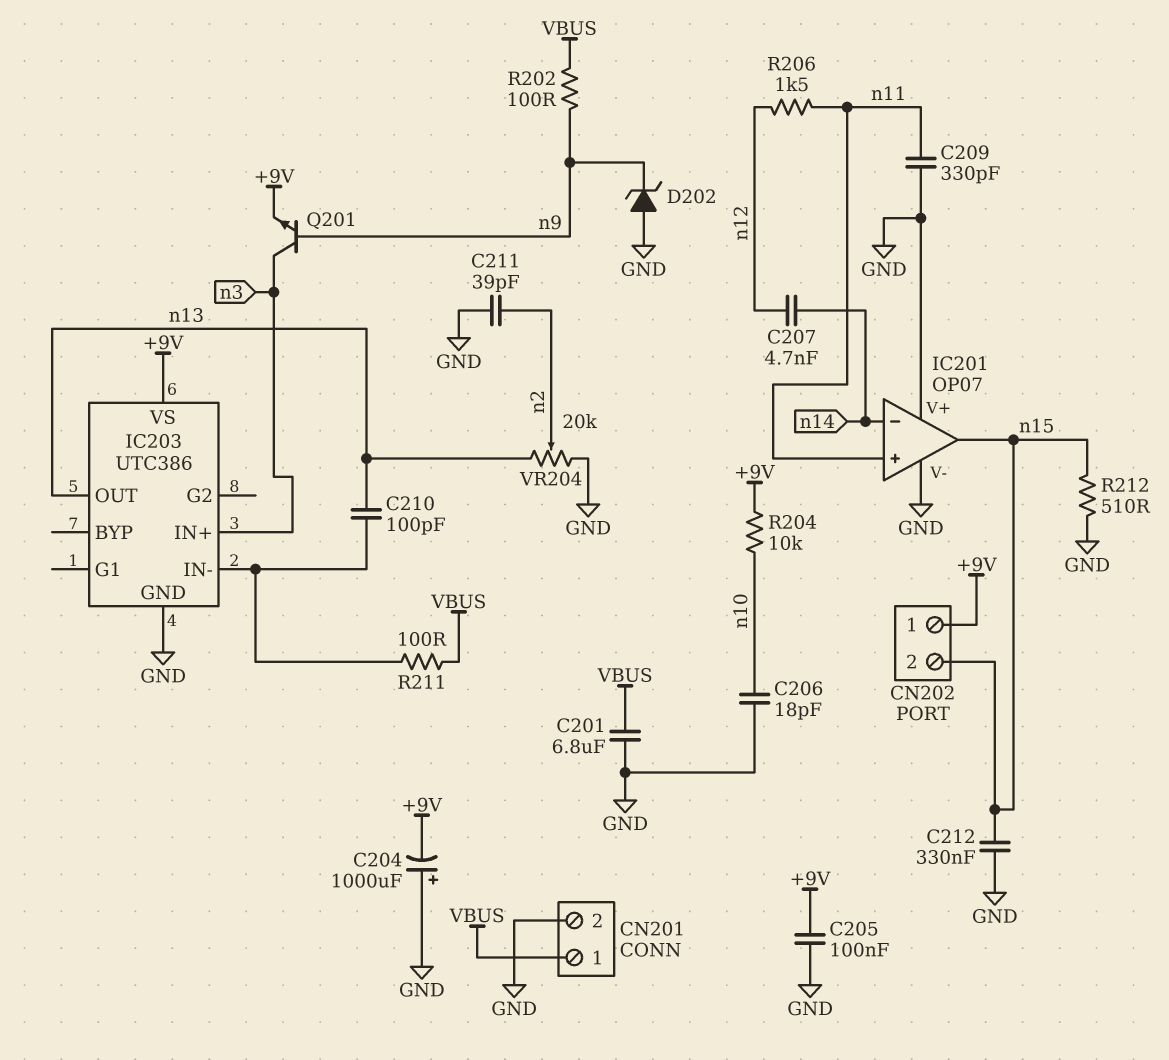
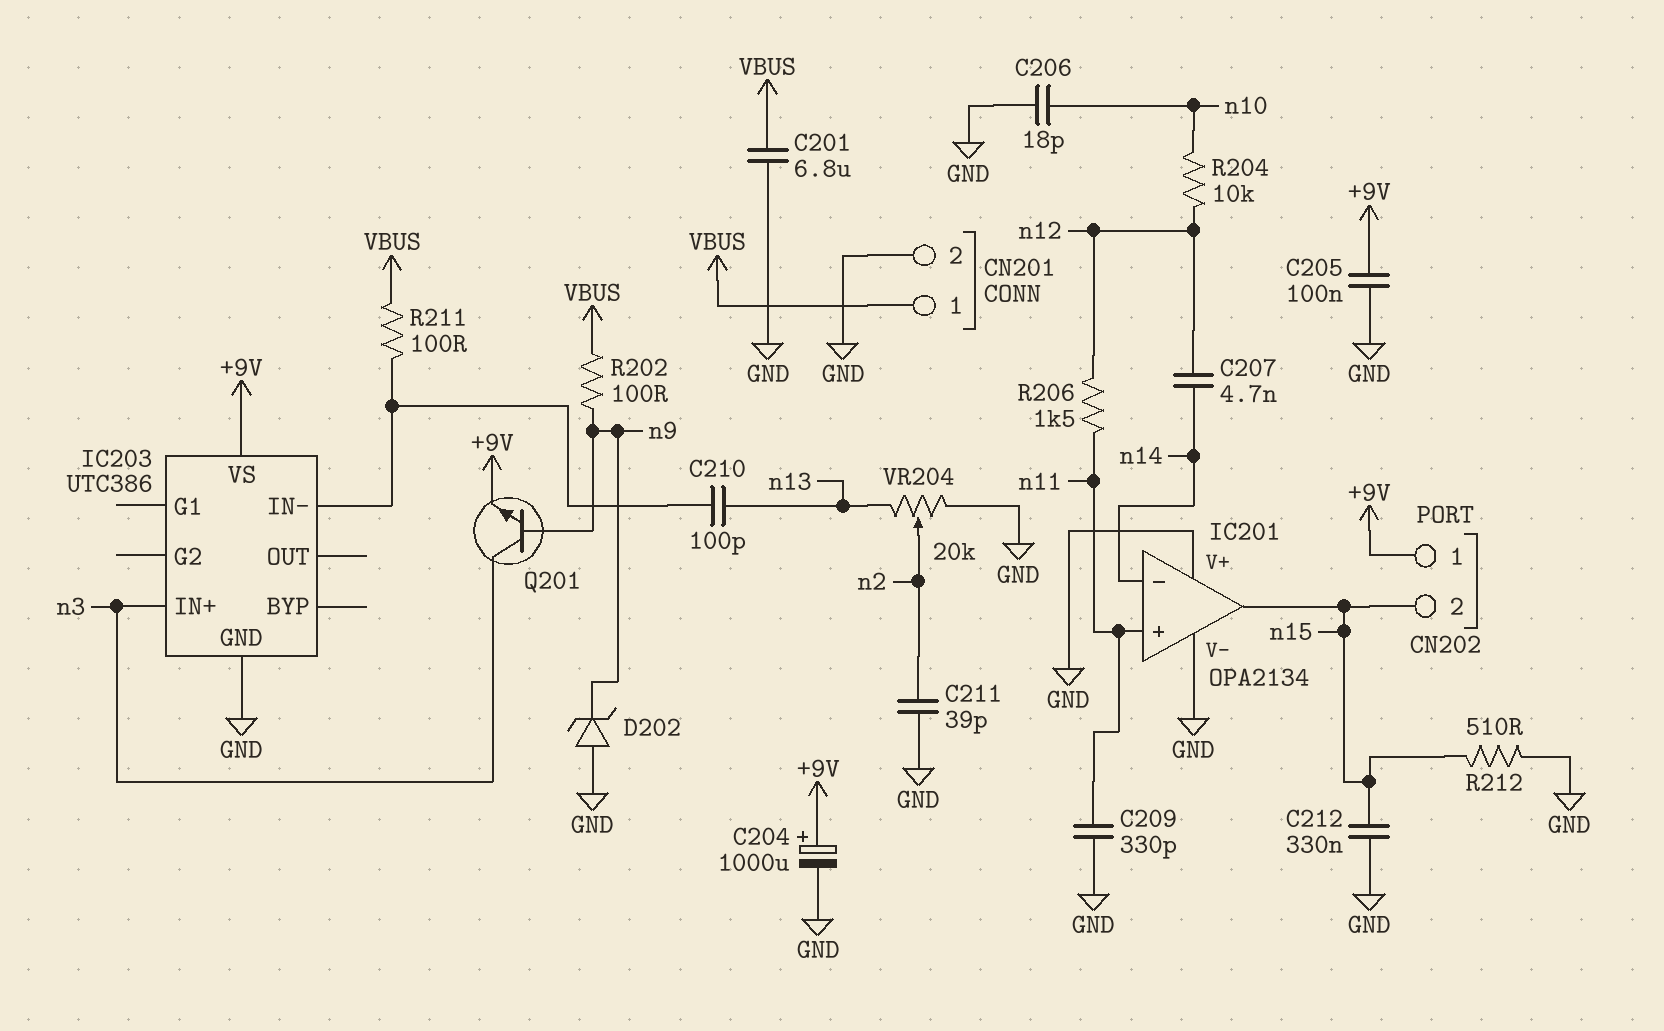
C204: 1000uF (plus GND, minus +9V) -> 1000uF (plus +9V, minus GND)
IC201: OP07 -> OPA2134
IC203 pin OUT: n13 -> none
R204: 10k (+9V, n10) -> 10k (n10, n12)

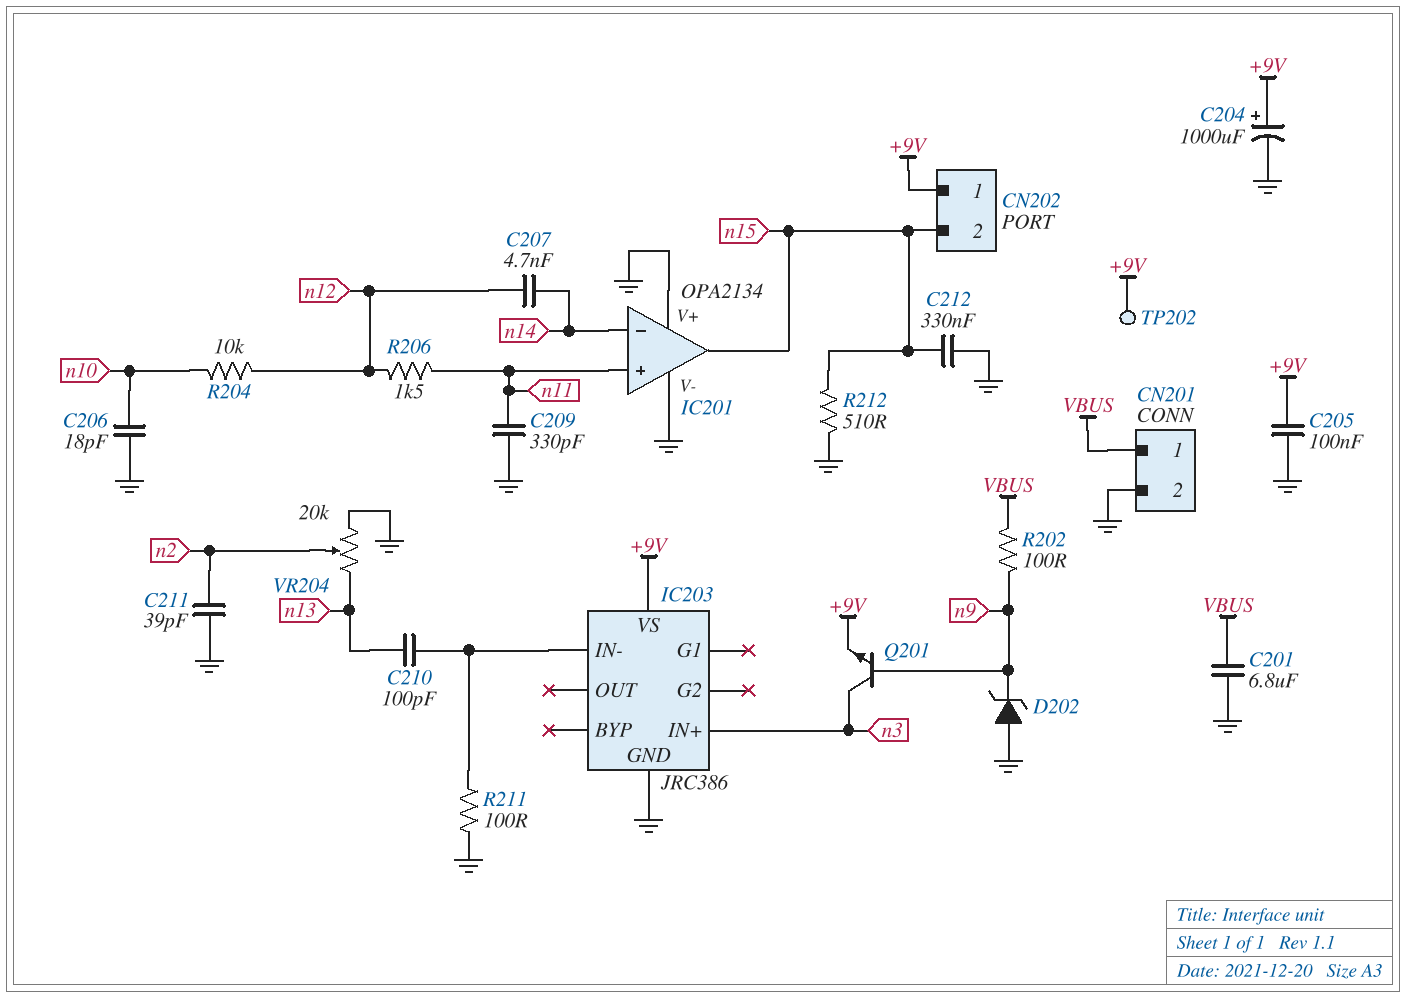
IC203: UTC386 -> JRC386
R211: 100 (IC203/IN-, VBUS) -> 100 (GND, IC203/IN-)
TP202: none -> test point (+9V)

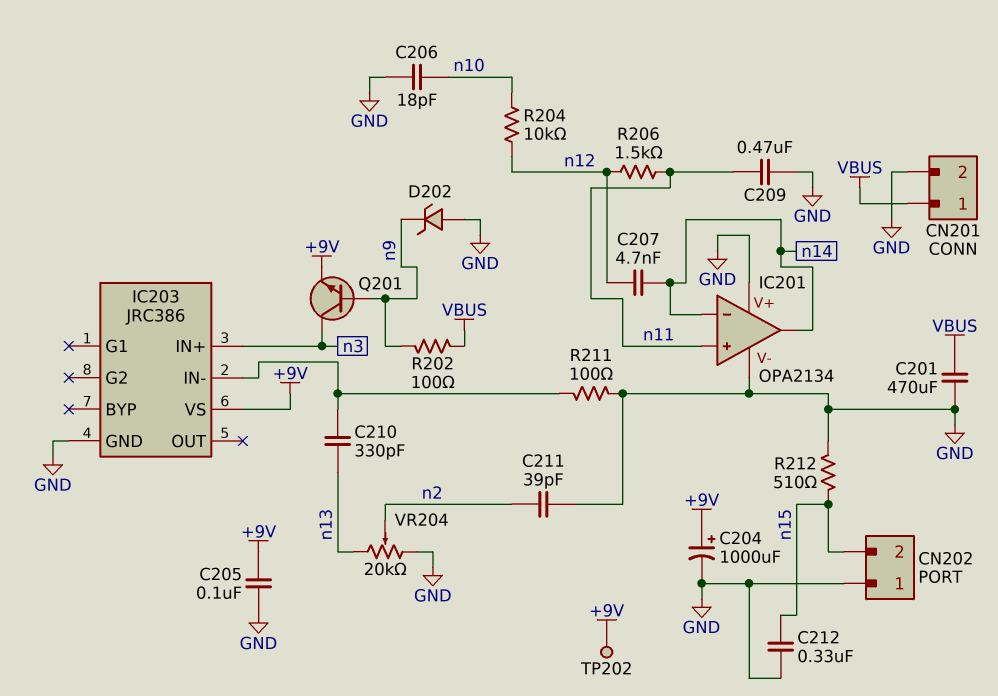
C201: 6.8uF (GND, VBUS) -> 470uF (GND, VBUS)
C209: 330pF (GND, n11) -> 470nF (GND, n11)
C210: 100pF (IC203/IN-, n13) -> 330pF (IC203/IN-, n13)
CN202 pin 1: +9V -> GND
IC201 pin out: n15 -> n14

